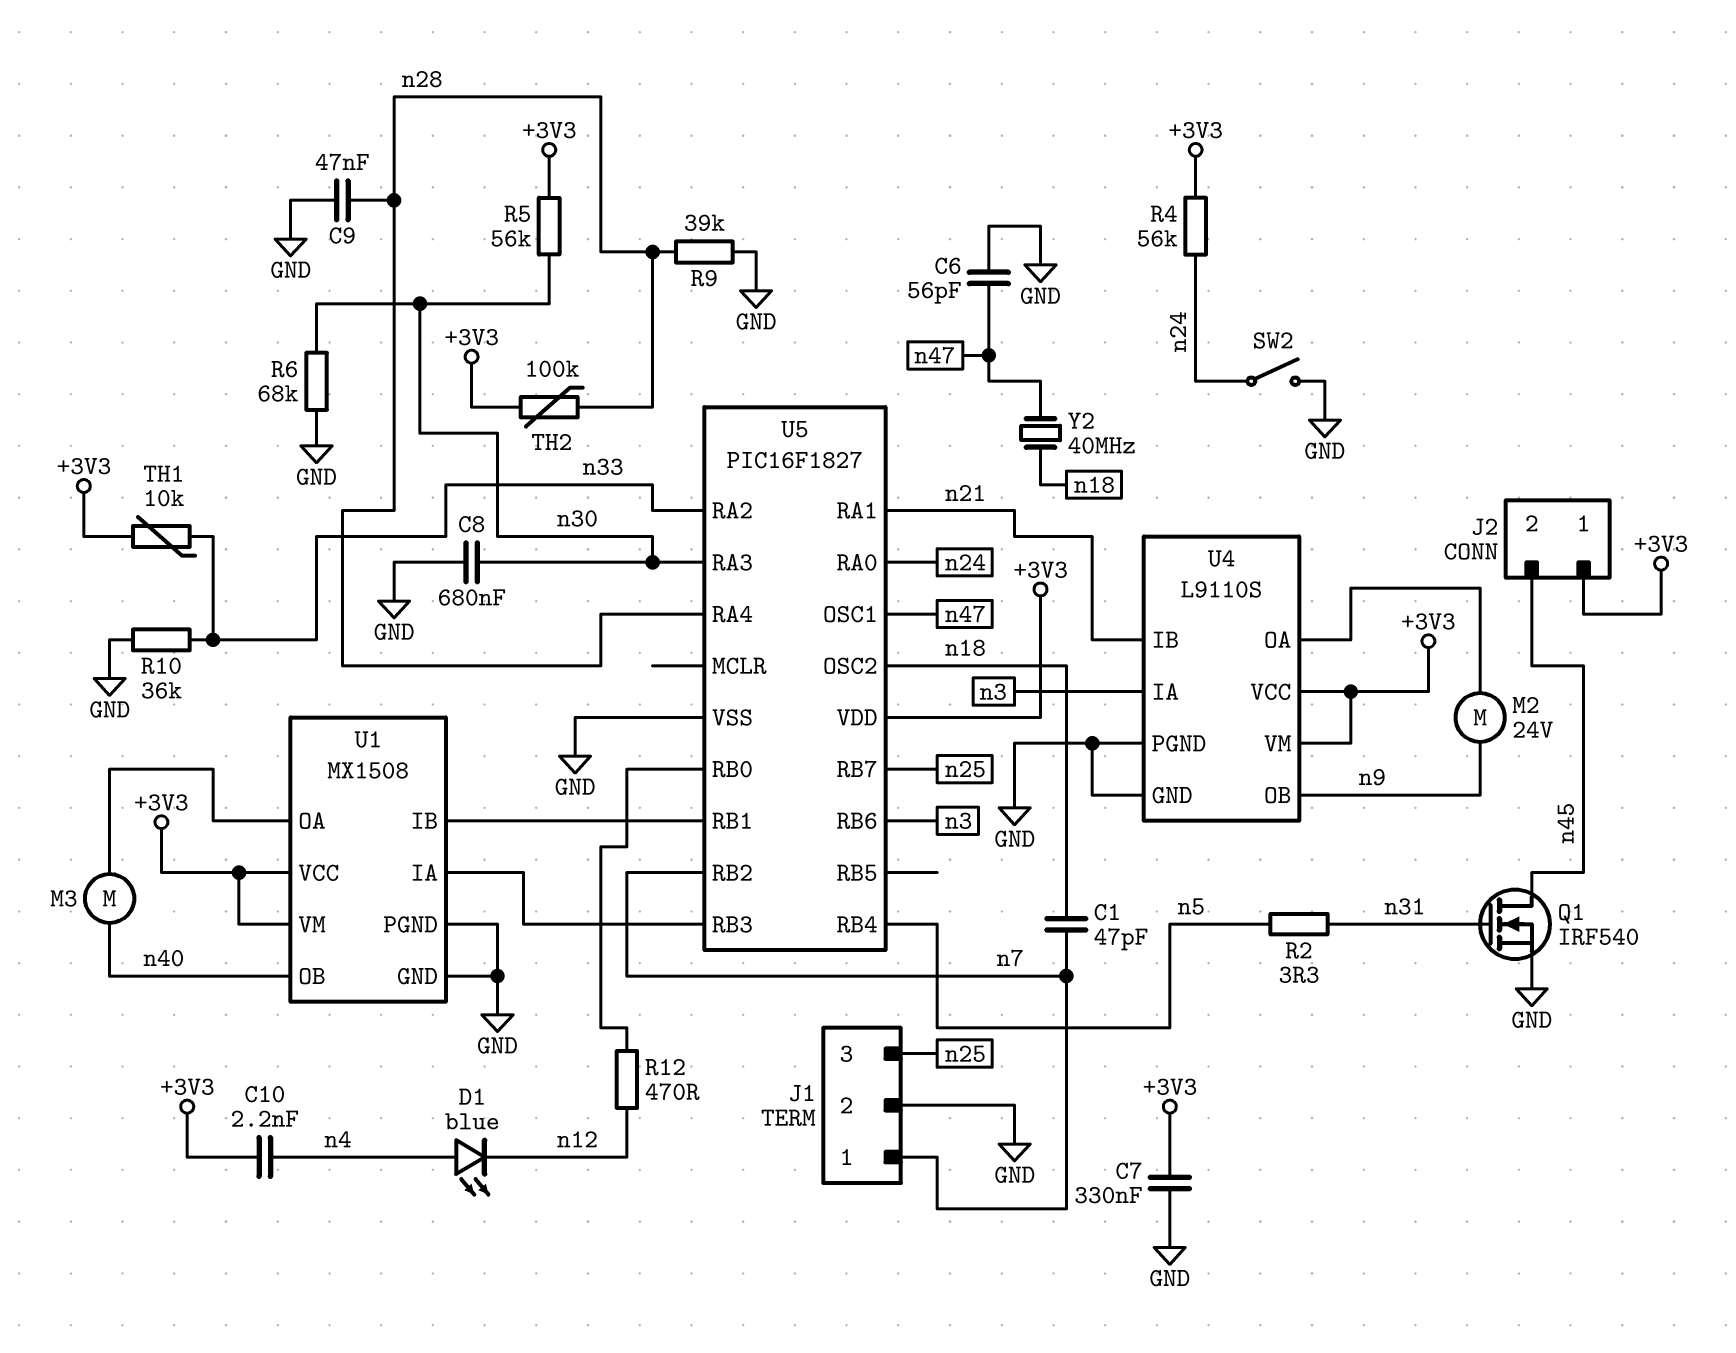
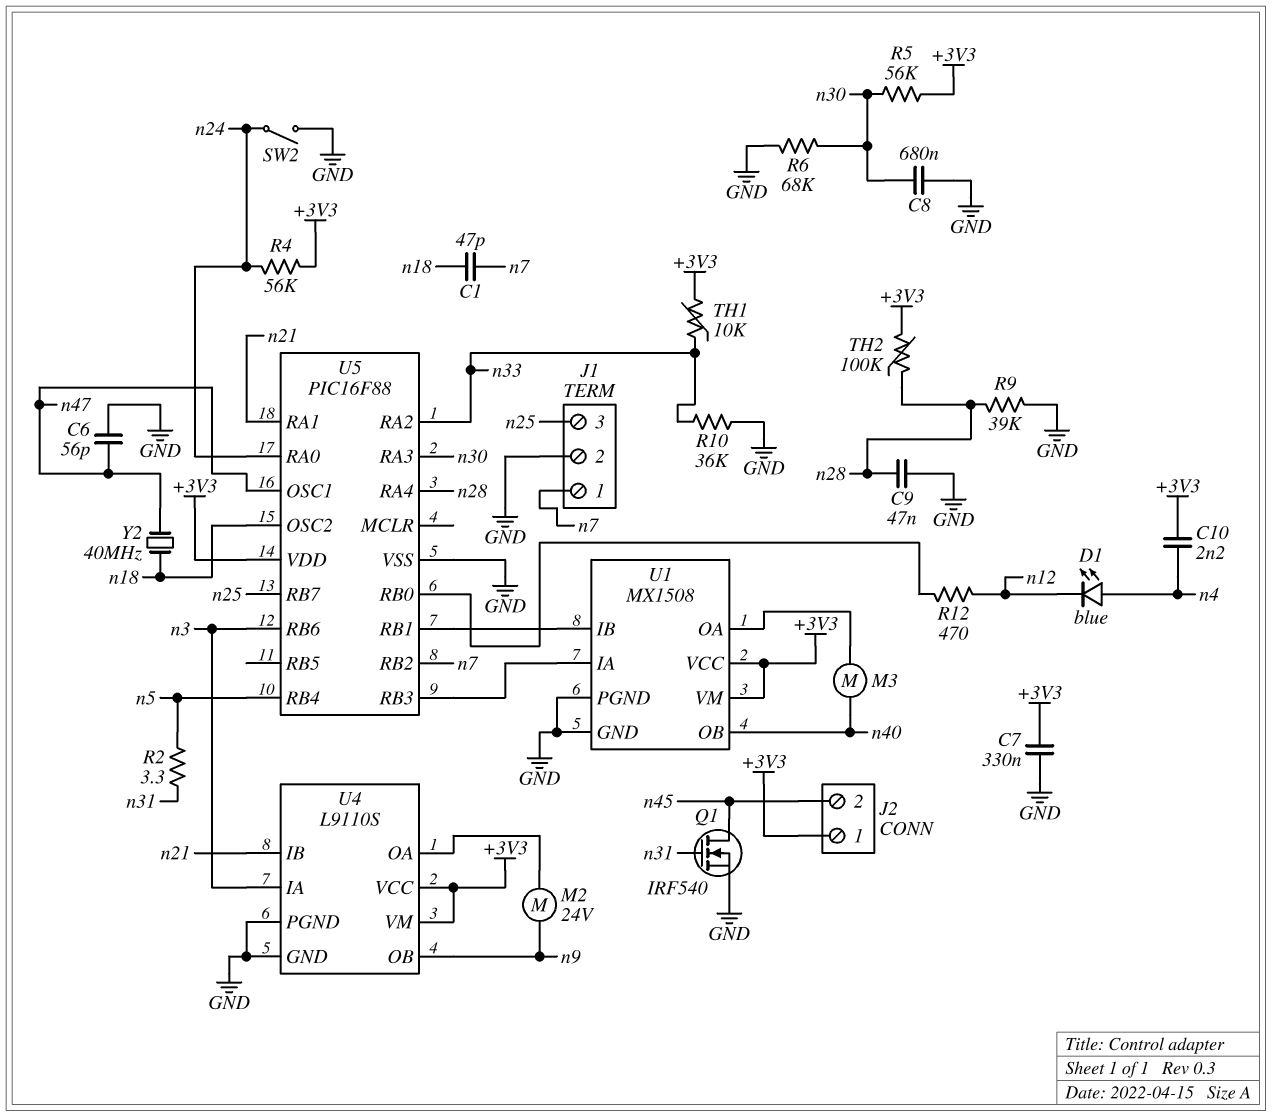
U5: PIC16F1827 -> PIC16F88

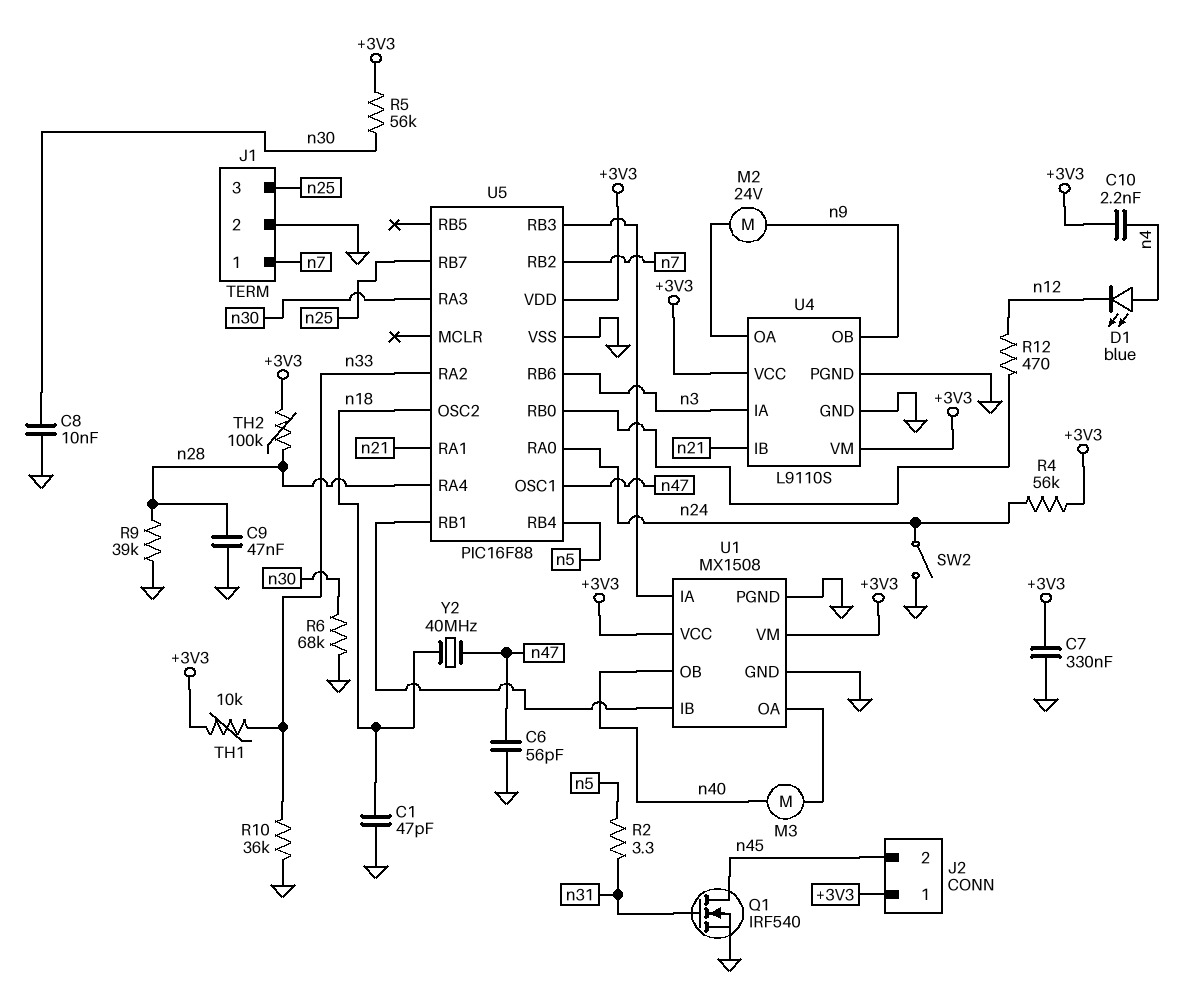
C1: 47pF (n7, n18) -> 47pF (GND, n18)
C8: 680nF (GND, n30) -> 10nF (GND, n30)

